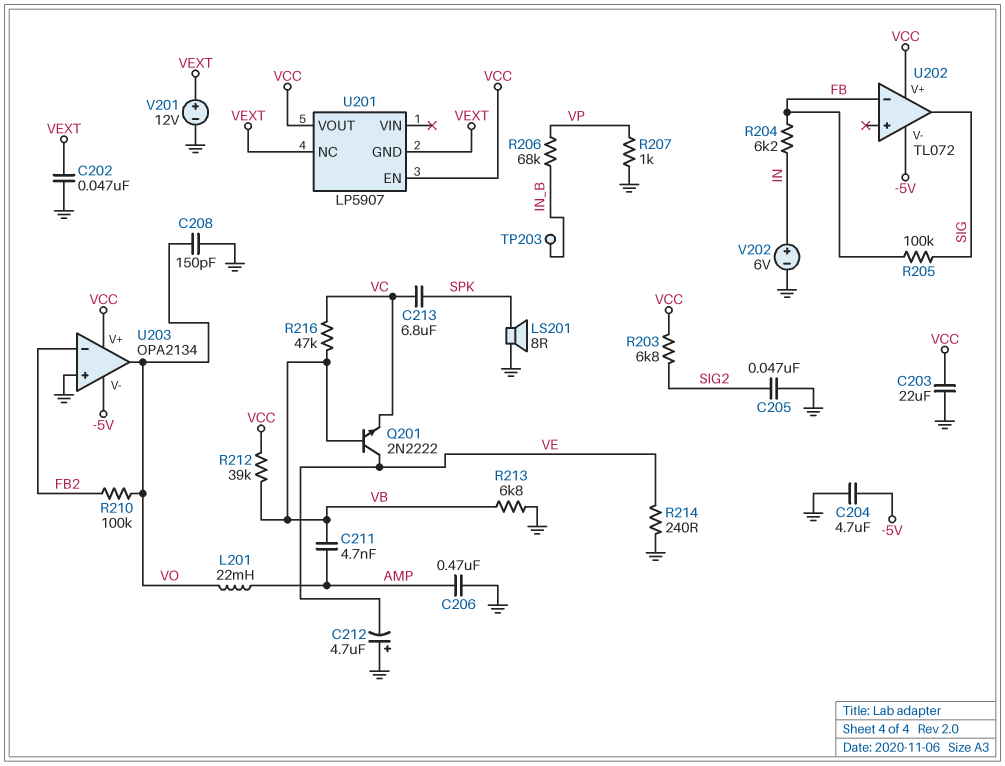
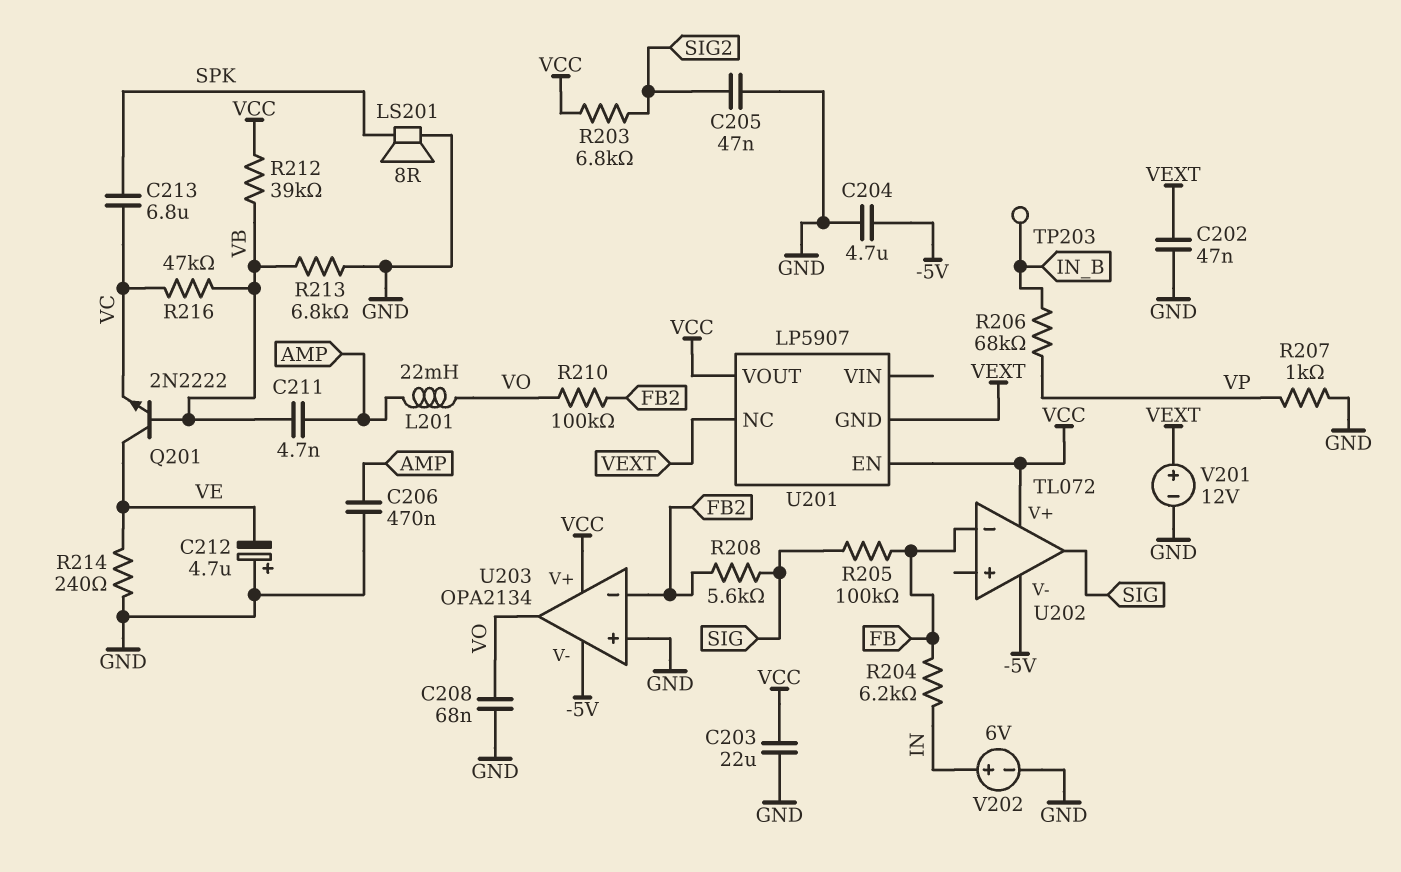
C208: 150pF (GND, VO) -> 68nF (GND, VO)
R208: none -> 5.6k (FB2, SIG)

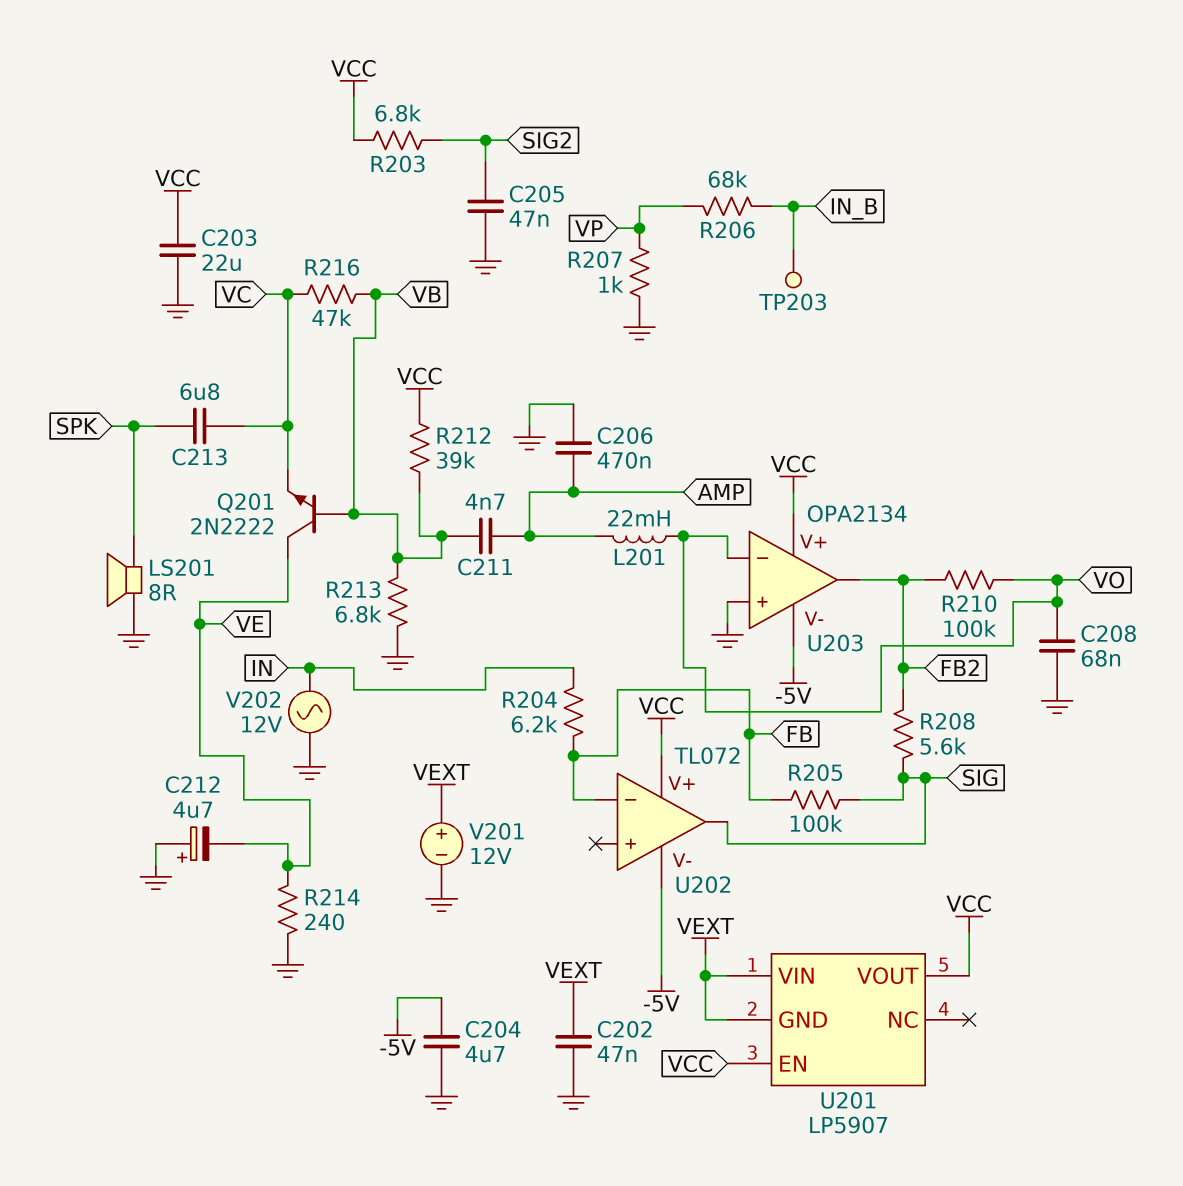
U201 pin NC: VEXT -> none
U201 pin VIN: none -> VEXT
U203 pin in-: FB2 -> VO
U203 pin out: VO -> FB2
V202: 6V (plus IN, minus GND) -> AC 12V (GND, IN)

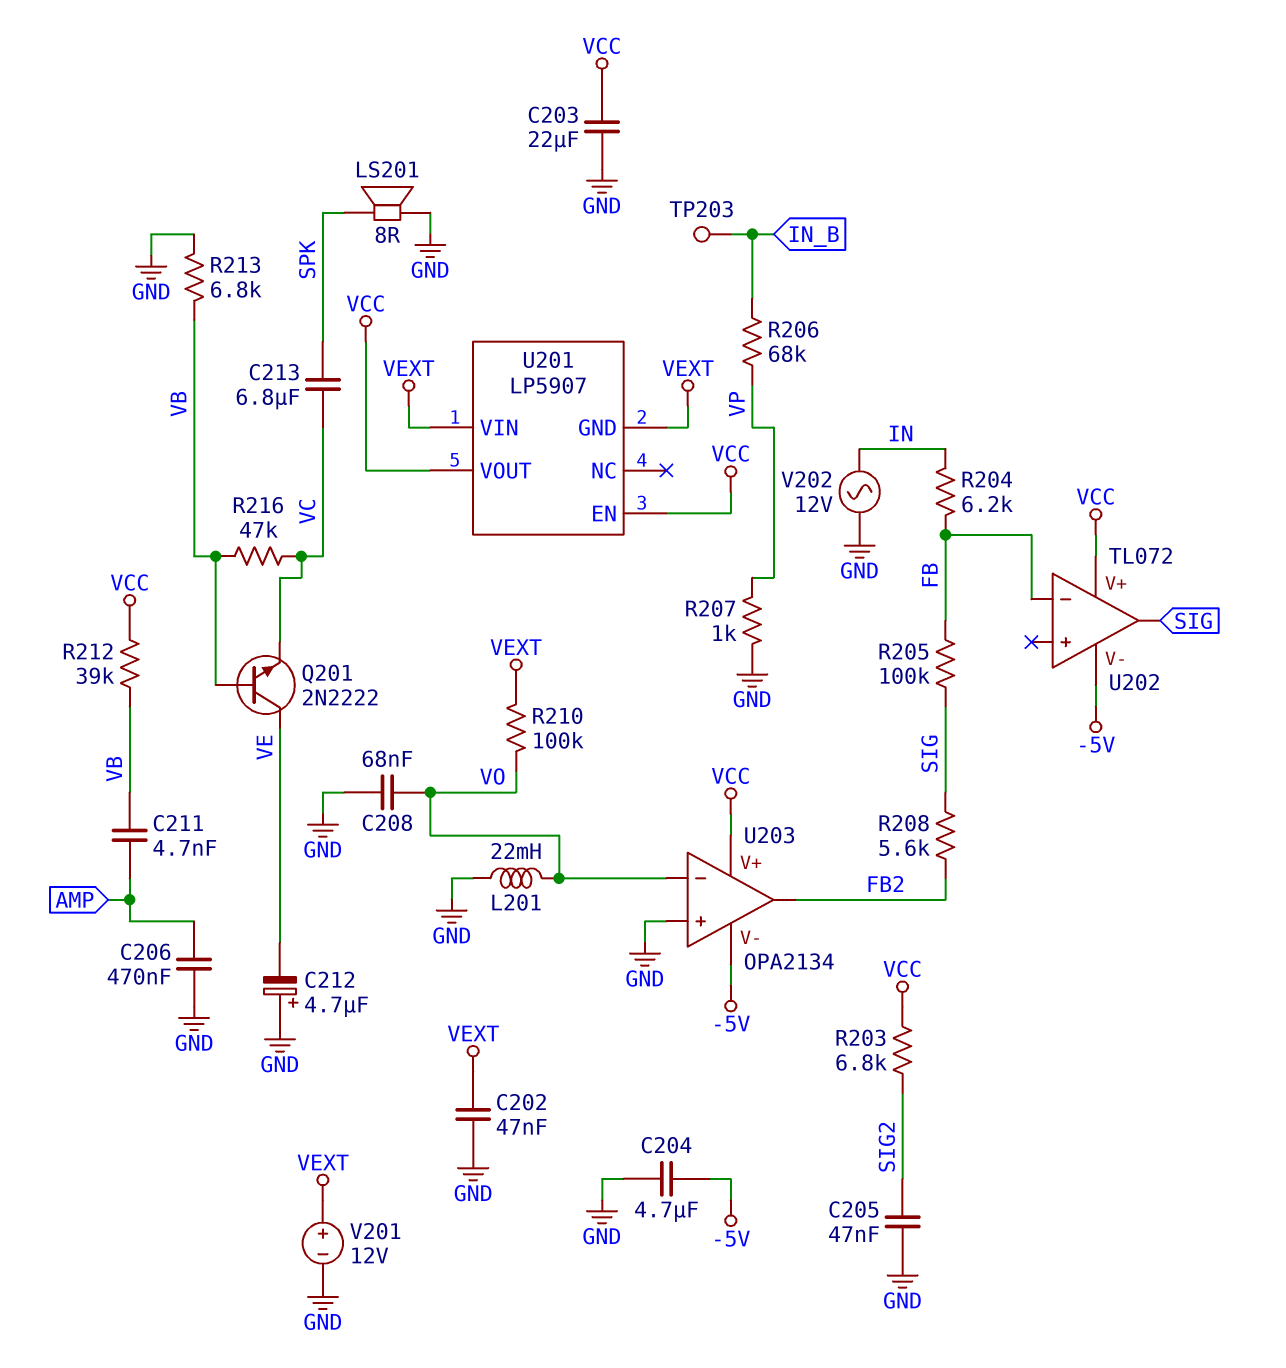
L201: 22mH (AMP, VO) -> 22mH (GND, VO)
R210: 100k (FB2, VO) -> 100k (VEXT, VO)
R214: 240 (GND, VE) -> none

